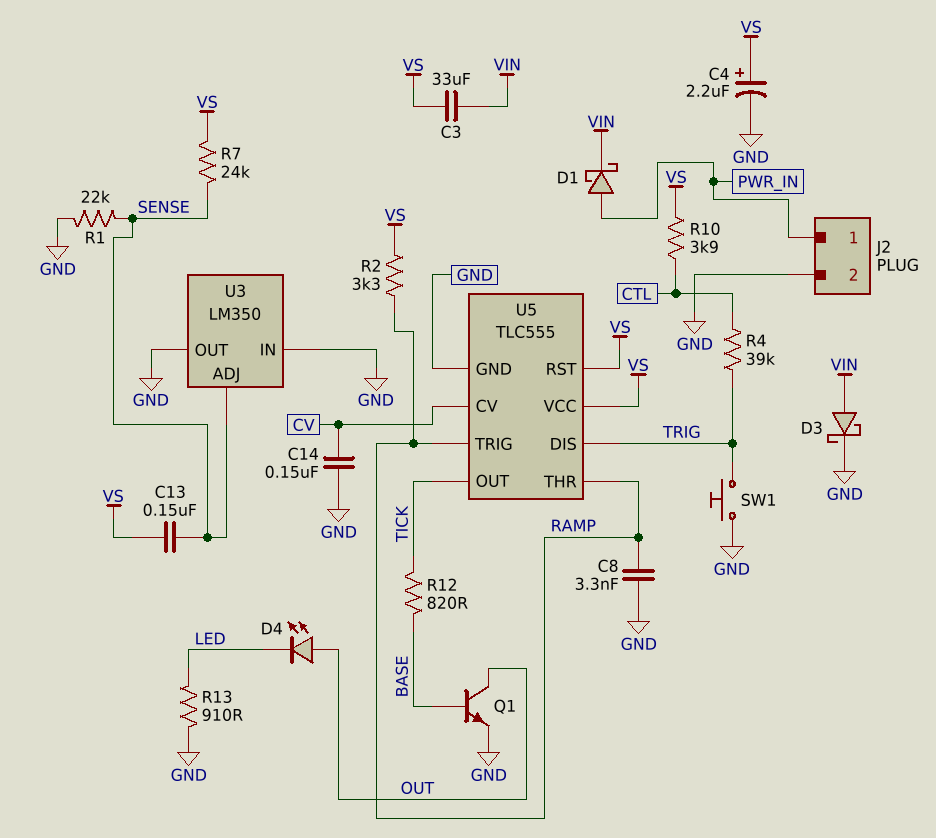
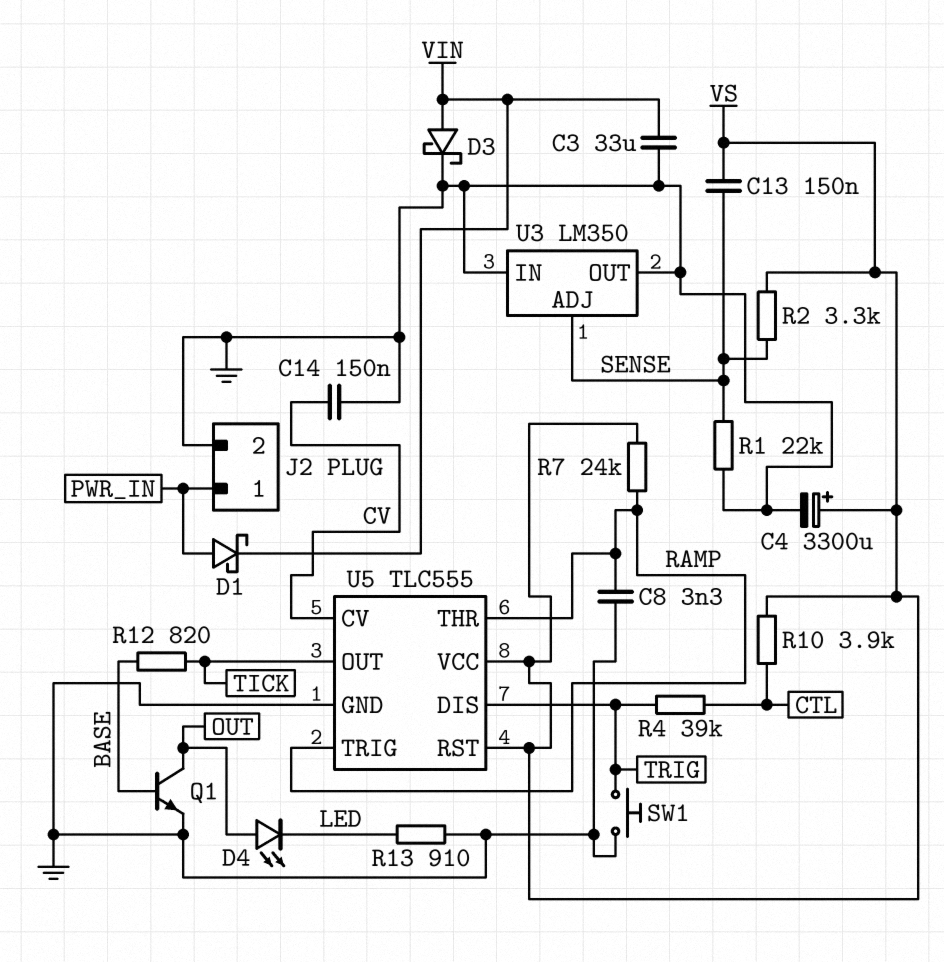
C3: 33uF (VIN, VS) -> 33uF (GND, VIN)
C4: 2.2uF (plus VS, minus GND) -> 3300uF (plus VS, minus GND)
R2: 3.3k (RAMP, VS) -> 3.3k (SENSE, VS)
R7: 24k (SENSE, VS) -> 24k (RAMP, VS)

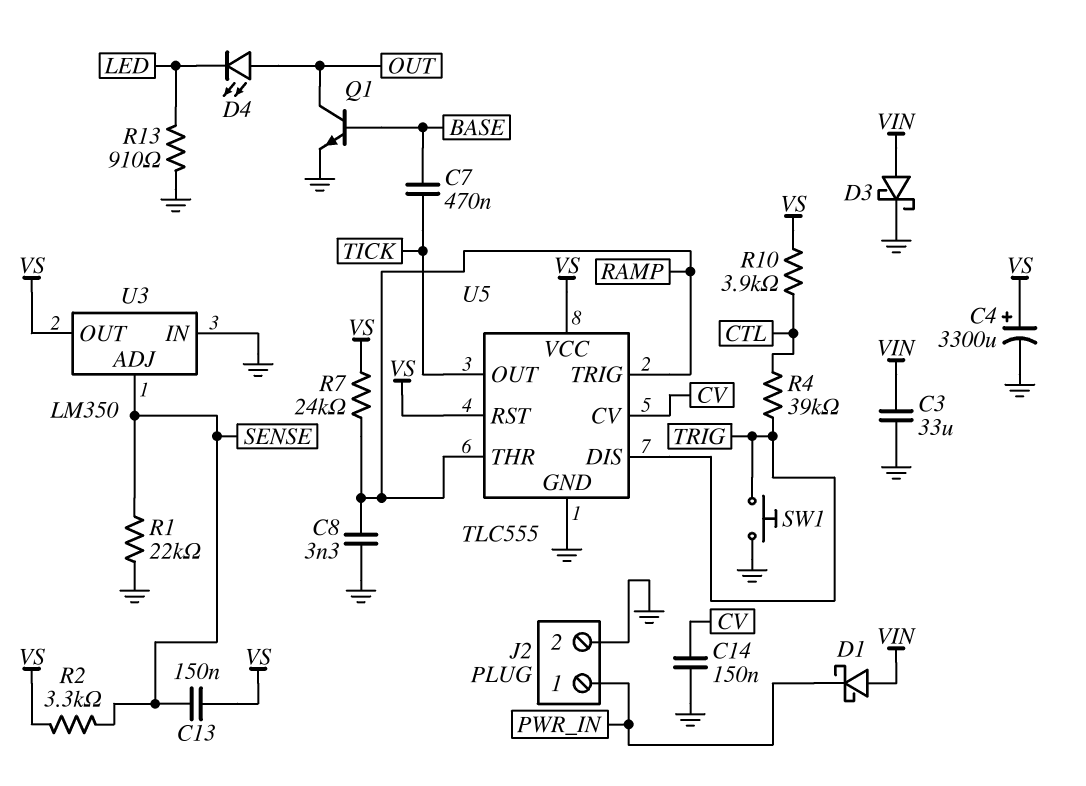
C7: none -> 470nF (BASE, TICK)
D1: schottky (A PWR_IN, K VIN) -> schottky (A VIN, K PWR_IN)
R12: 820 (BASE, TICK) -> none
U3 pin OUT: GND -> VS

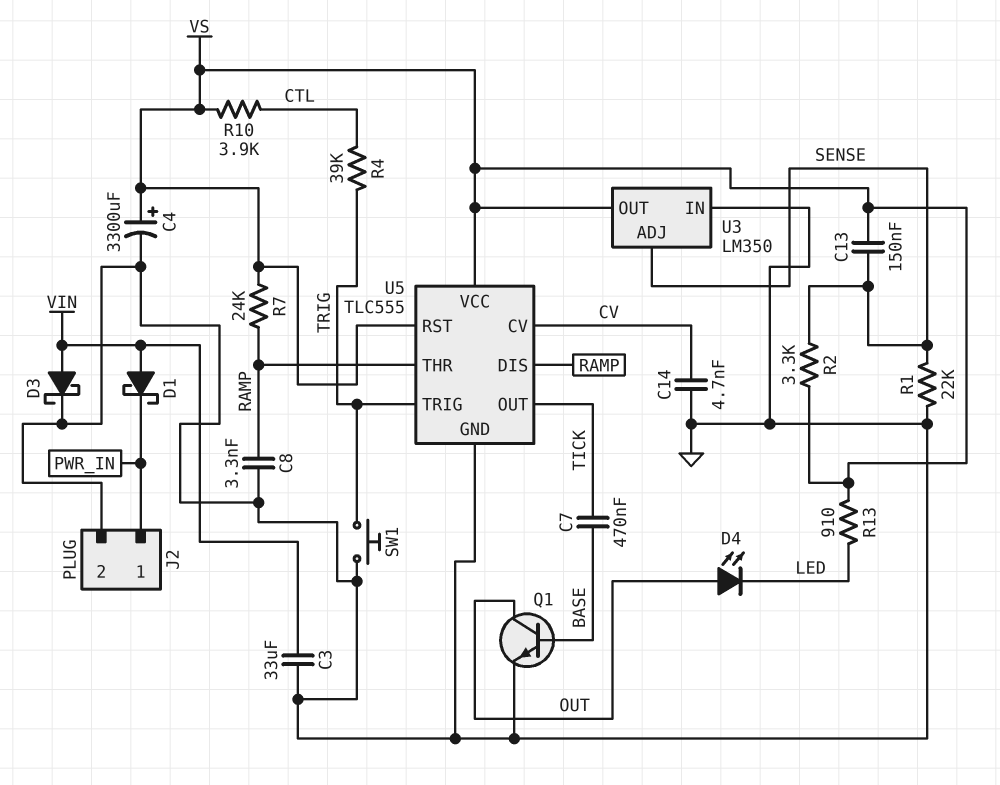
C14: 150nF (CV, GND) -> 4.7nF (CV, GND)
R13: 910 (GND, LED) -> 910 (LED, VS)
U5 pin DIS: TRIG -> RAMP
U5 pin TRIG: RAMP -> TRIG

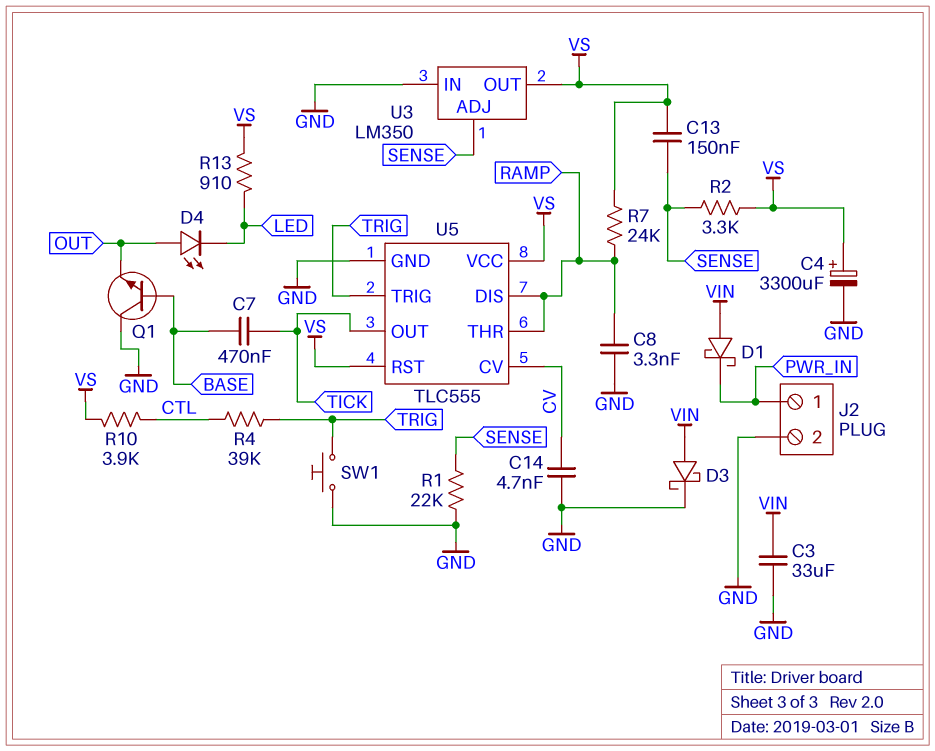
Q1: NPN (B BASE, C OUT, E GND) -> NPN (B BASE, C GND, E OUT)

